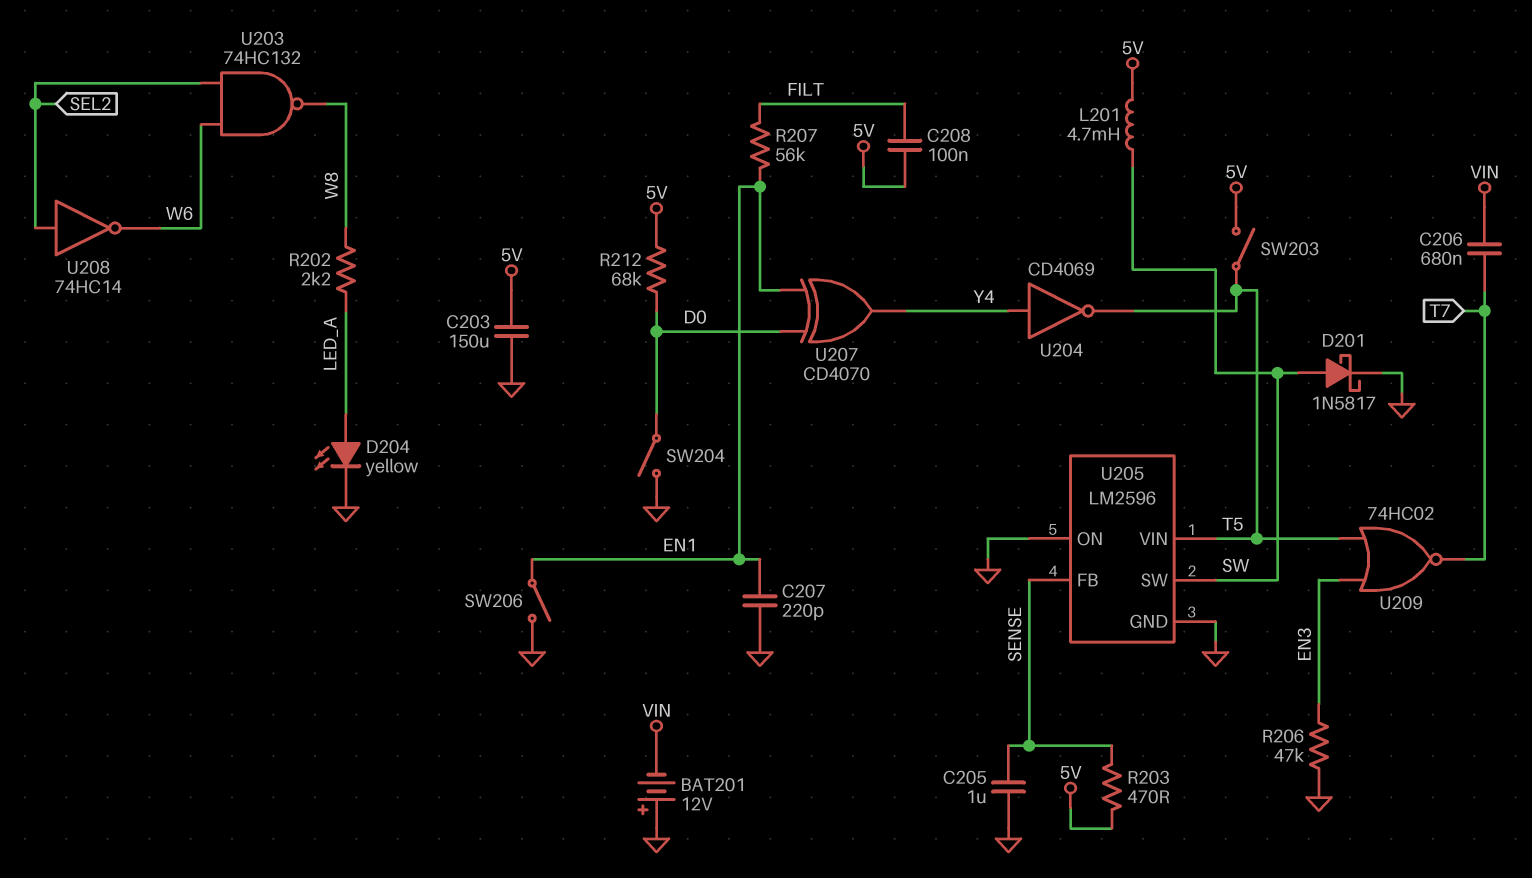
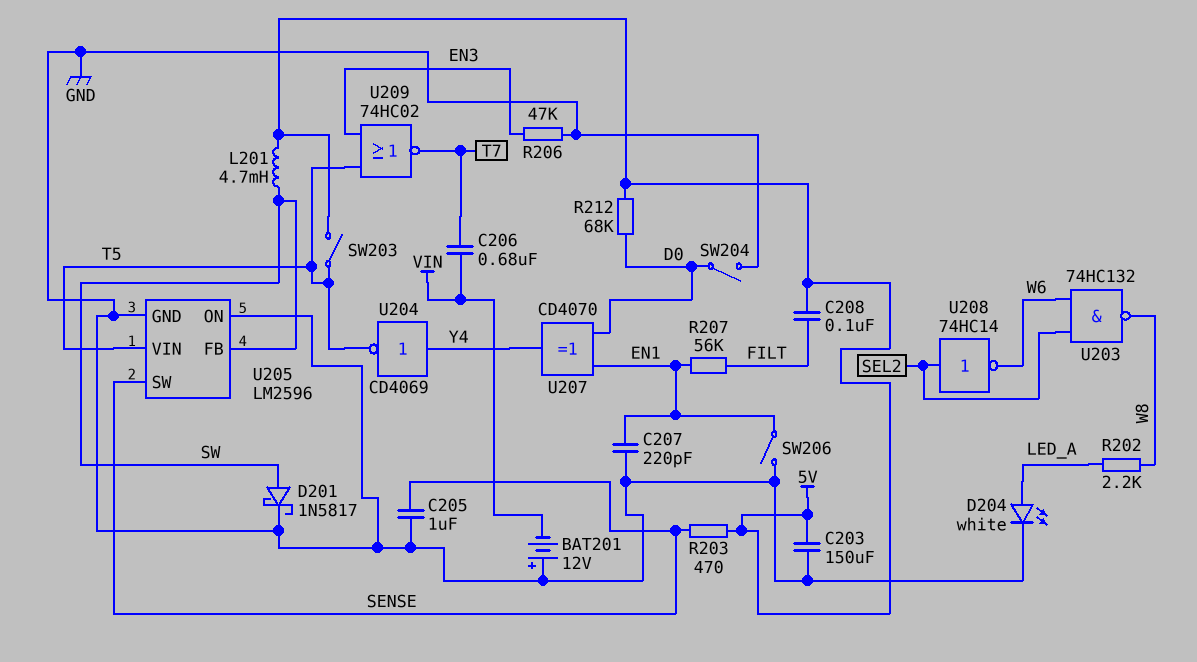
D204: LED yellow (A LED_A, K GND) -> LED white (A LED_A, K GND)
U205 pin FB: SENSE -> SW
U205 pin SW: SW -> SENSE

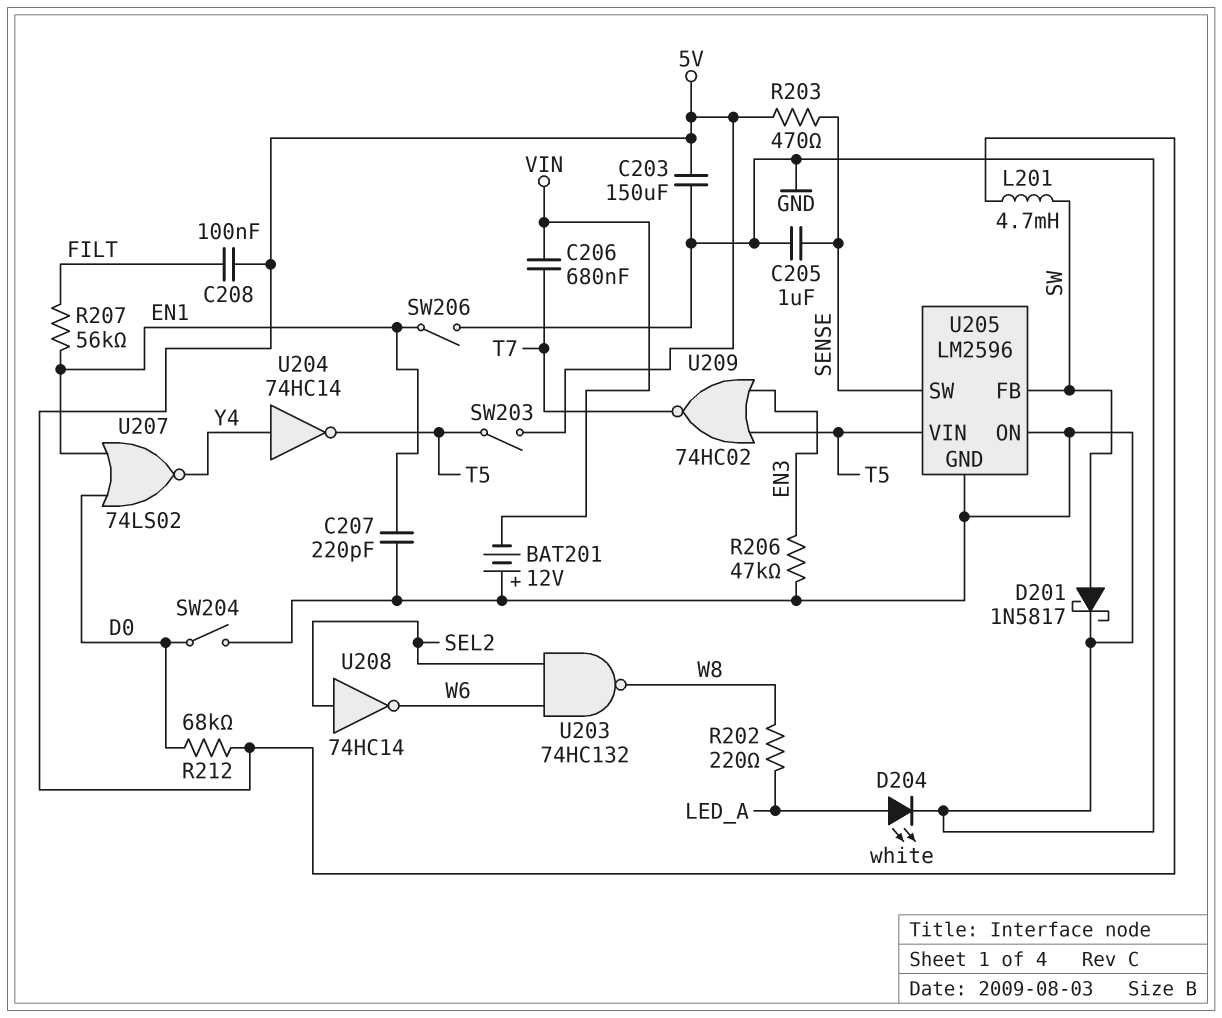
R202: 2.2k (LED_A, W8) -> 220 (LED_A, W8)
U204: NOT CD4069 (in Y4, out T5) -> NOT 74HC14 (in Y4, out T5)
U207: XOR CD4070 (in D0, in EN1, out Y4) -> NOR 74LS02 (in D0, in EN1, out Y4)

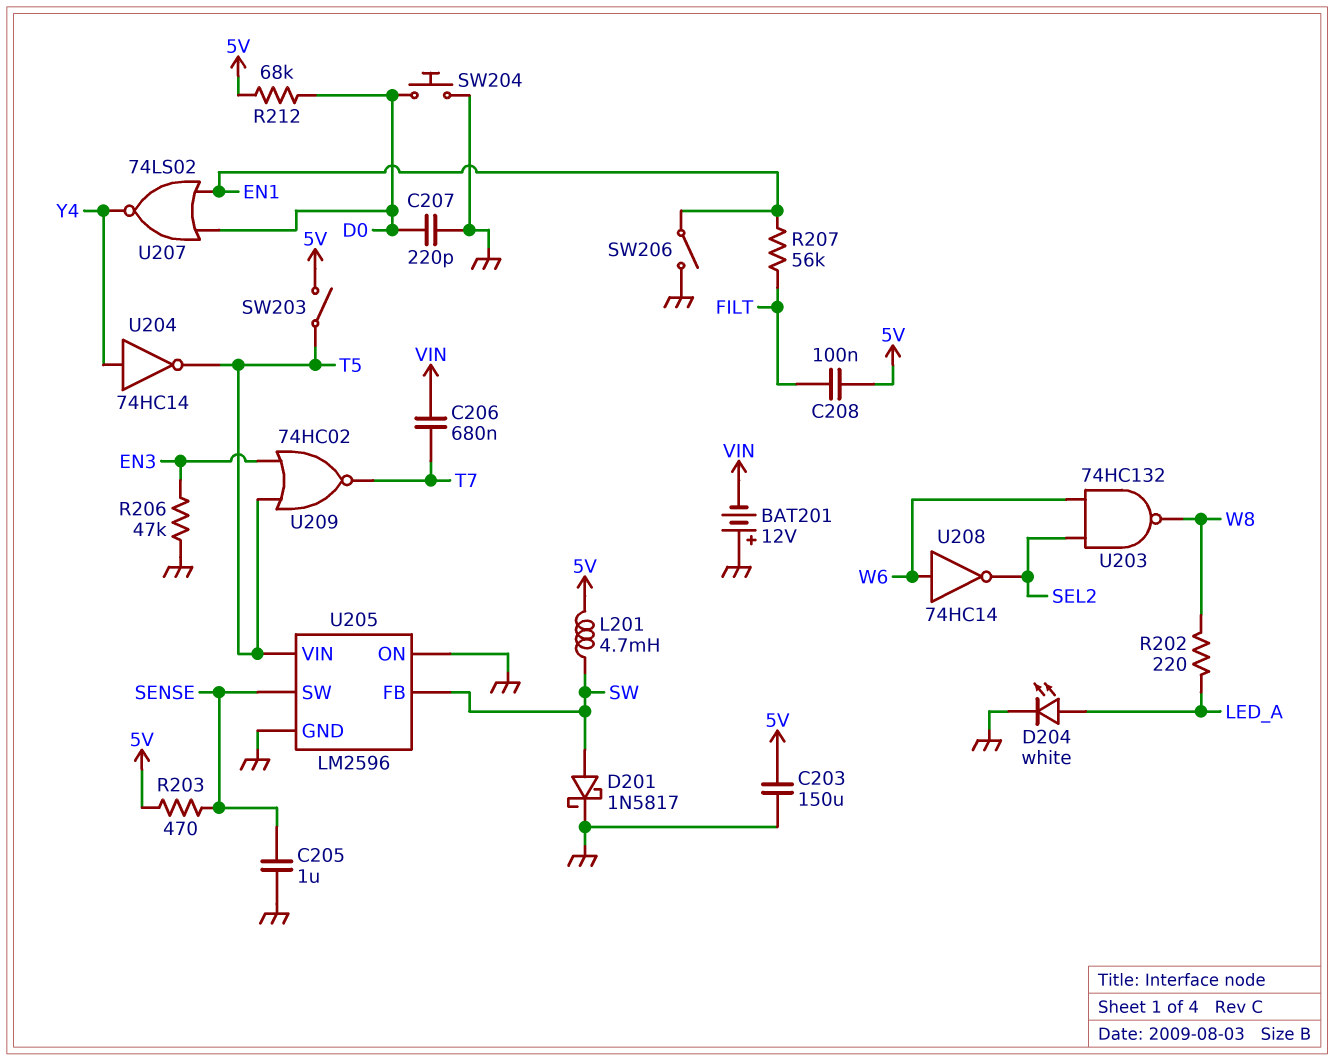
C207: 220pF (EN1, GND) -> 220pF (D0, GND)
SW204: switch (D0, GND) -> button (D0, GND)
U208: NOT 74HC14 (in SEL2, out W6) -> NOT 74HC14 (in W6, out SEL2)

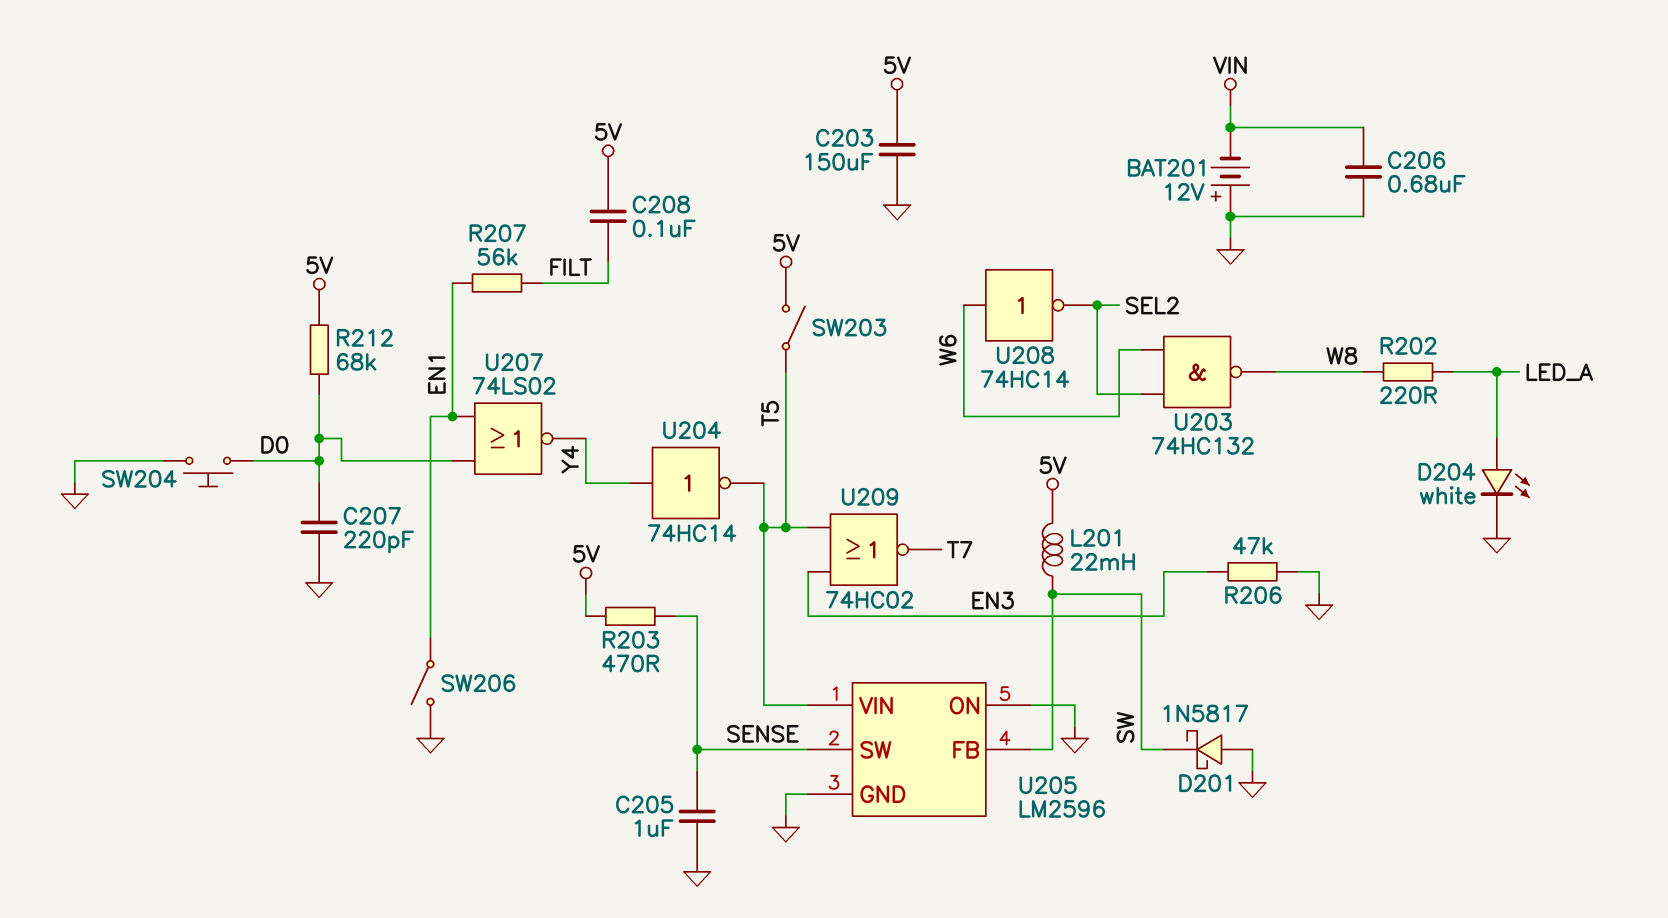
C206: 680nF (T7, VIN) -> 680nF (GND, VIN)
D201: schottky 1N5817 (A SW, K GND) -> schottky 1N5817 (A GND, K SW)
L201: 4.7mH (5V, SW) -> 22mH (5V, SW)

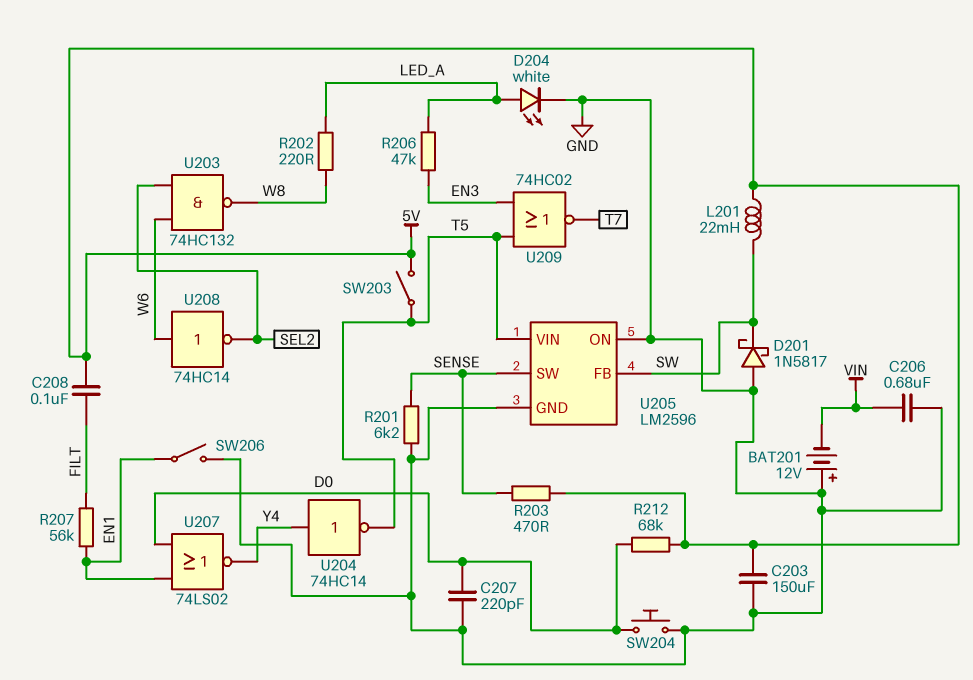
C205: 1uF (GND, SENSE) -> none
R201: none -> 6.2k (GND, SENSE)
R206: 47k (EN3, GND) -> 47k (EN3, LED_A)

